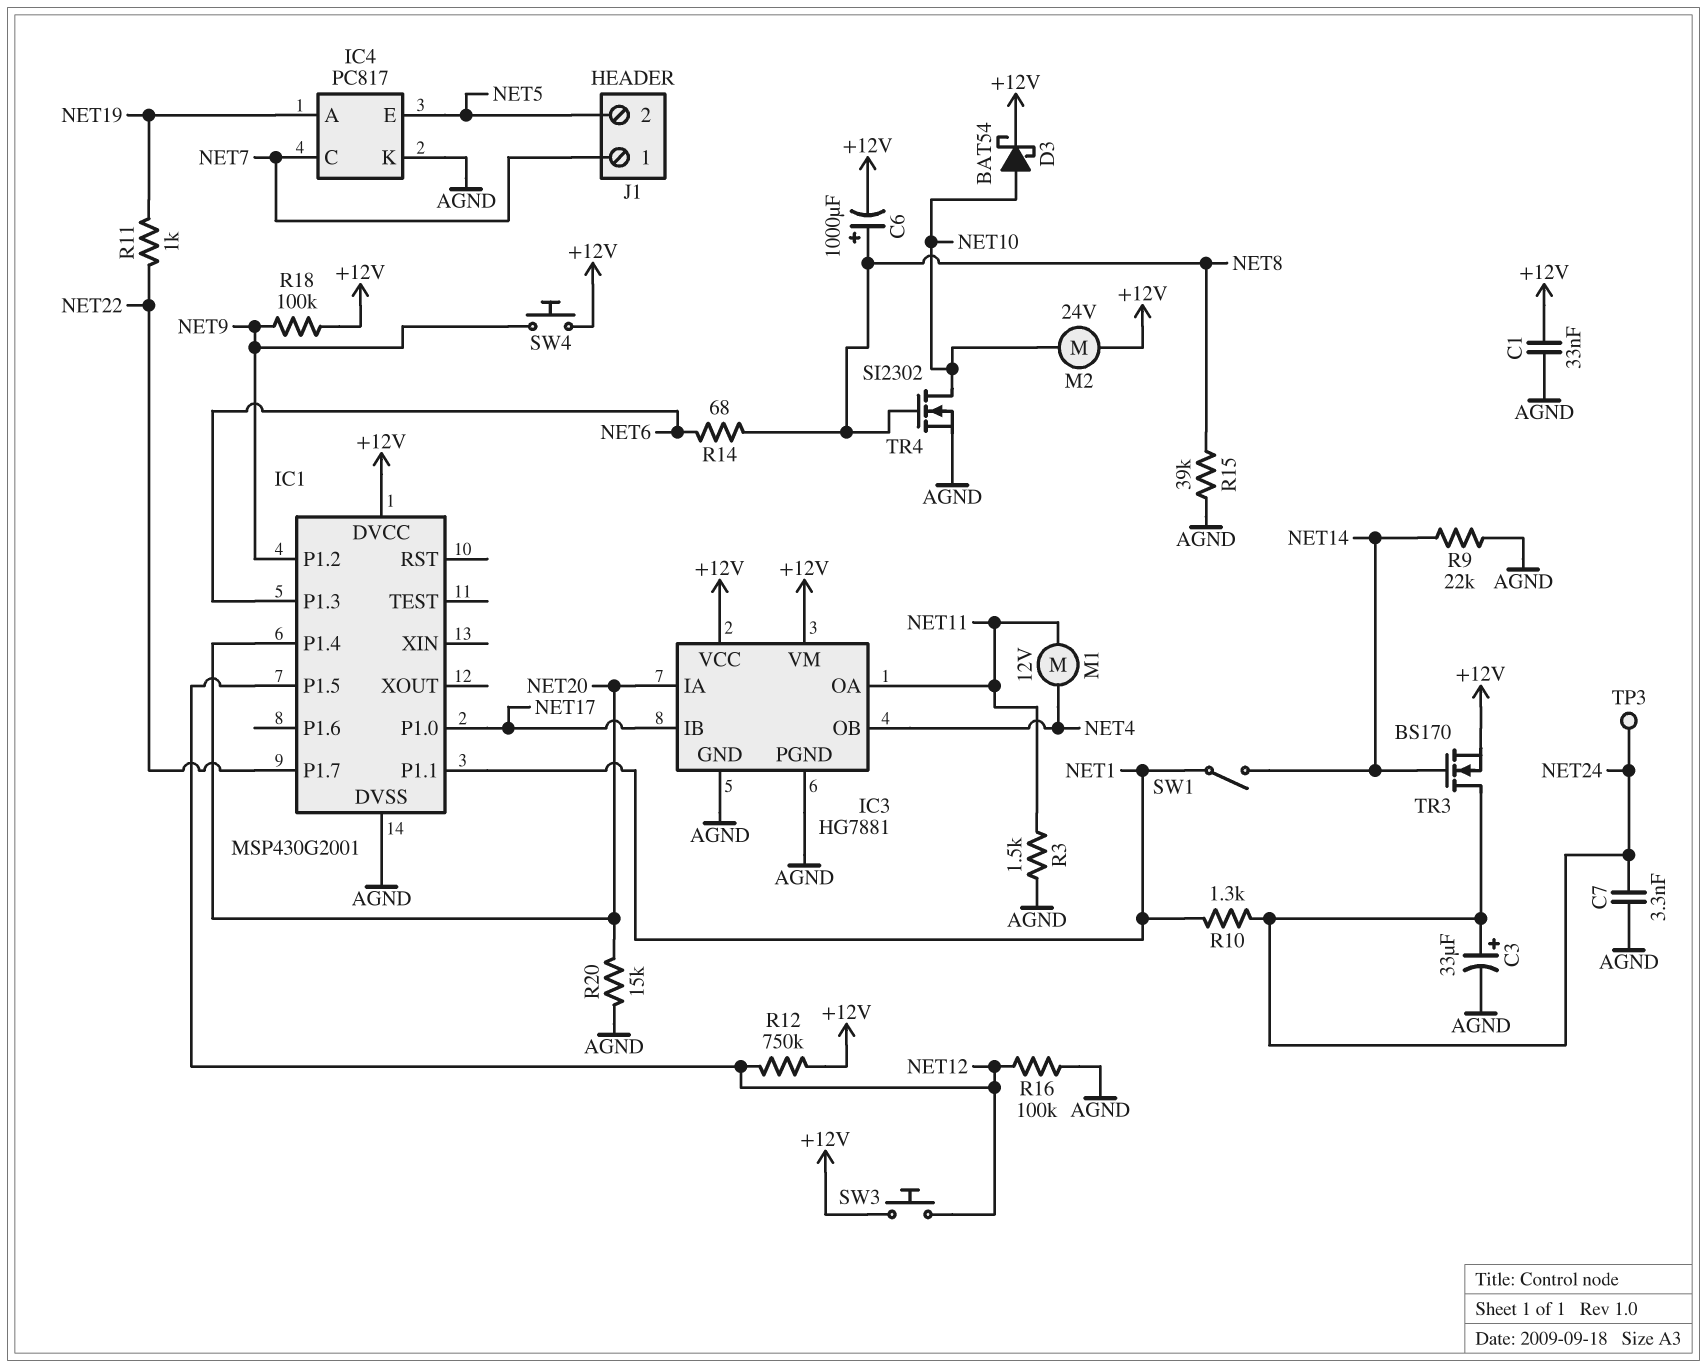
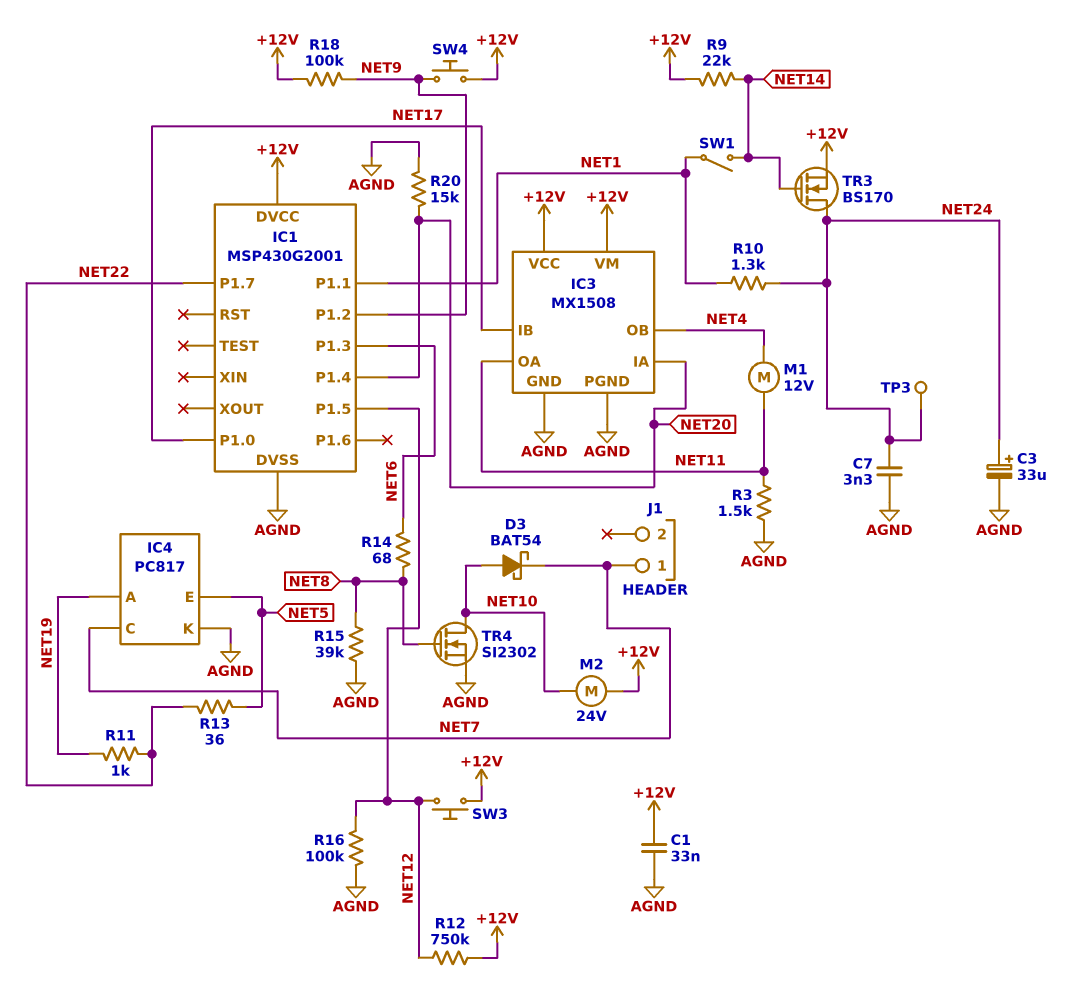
C6: 1000uF (plus NET8, minus +12V) -> none
D3: schottky BAT54 (A NET10, K +12V) -> schottky BAT54 (A NET10, K NET7)
IC3: HG7881 -> MX1508
J1 pin 2: NET5 -> none
R9: 22k (AGND, NET14) -> 22k (+12V, NET14)
R13: none -> 36 (NET5, NET22)

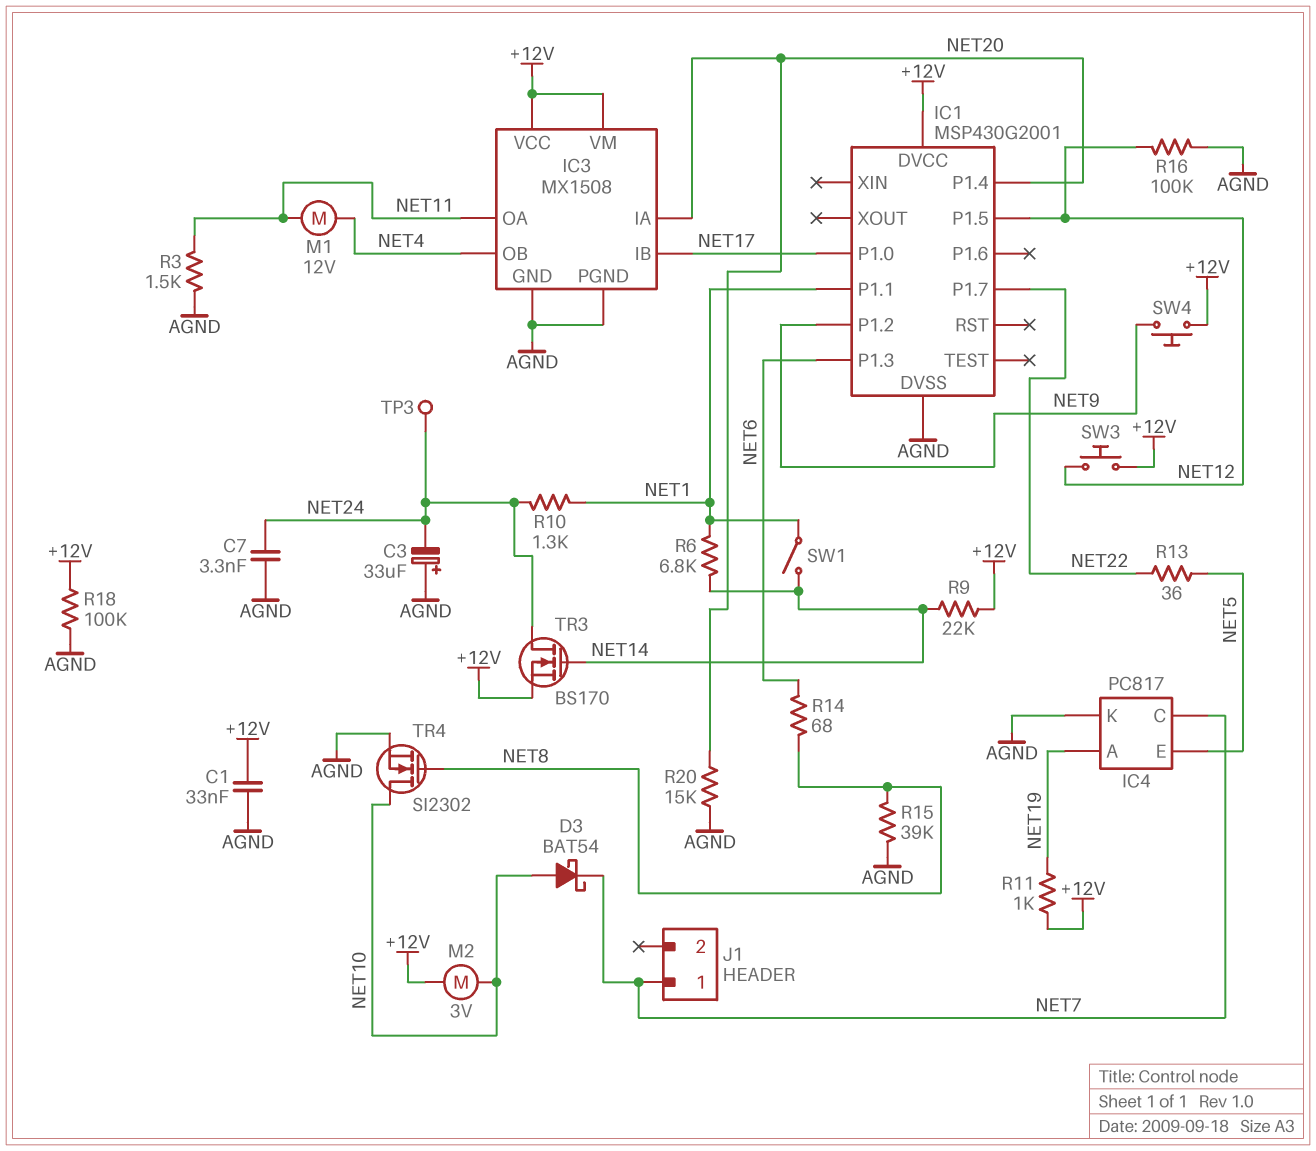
C3: 33uF (plus NET24, minus AGND) -> 33uF (plus AGND, minus NET24)
M2: motor 24V (+12V, NET10) -> motor 3V (+12V, NET10)
R6: none -> 6.8k (NET1, NET14)
R11: 1k (NET19, NET22) -> 1k (+12V, NET19)
R12: 750k (+12V, NET12) -> none
R18: 100k (+12V, NET9) -> 100k (+12V, AGND)

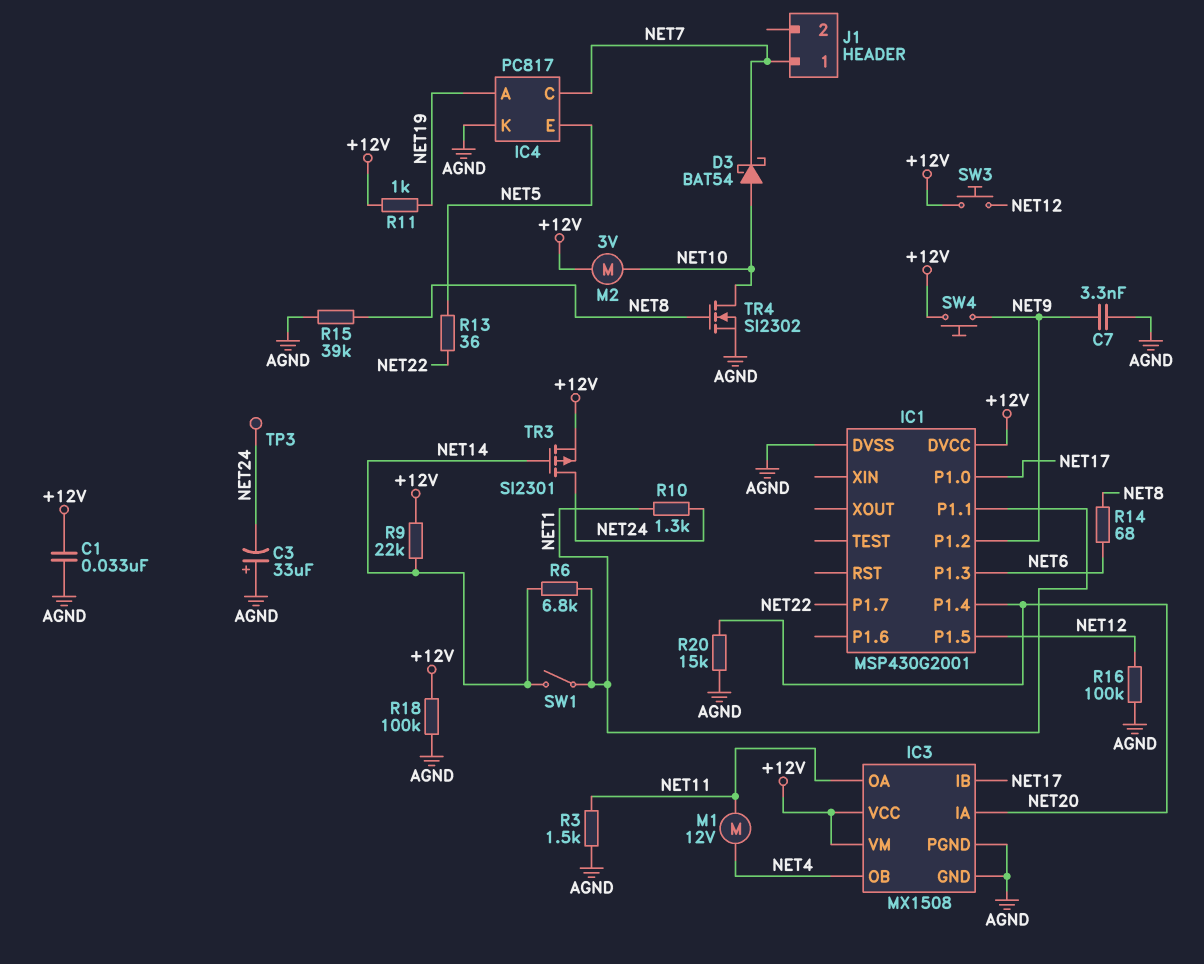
C7: 3.3nF (AGND, NET24) -> 3.3nF (AGND, NET9)
TR3: NMOS BS170 (G NET14, D NET24, S +12V) -> PMOS SI2301 (G NET14, D NET24, S +12V)

